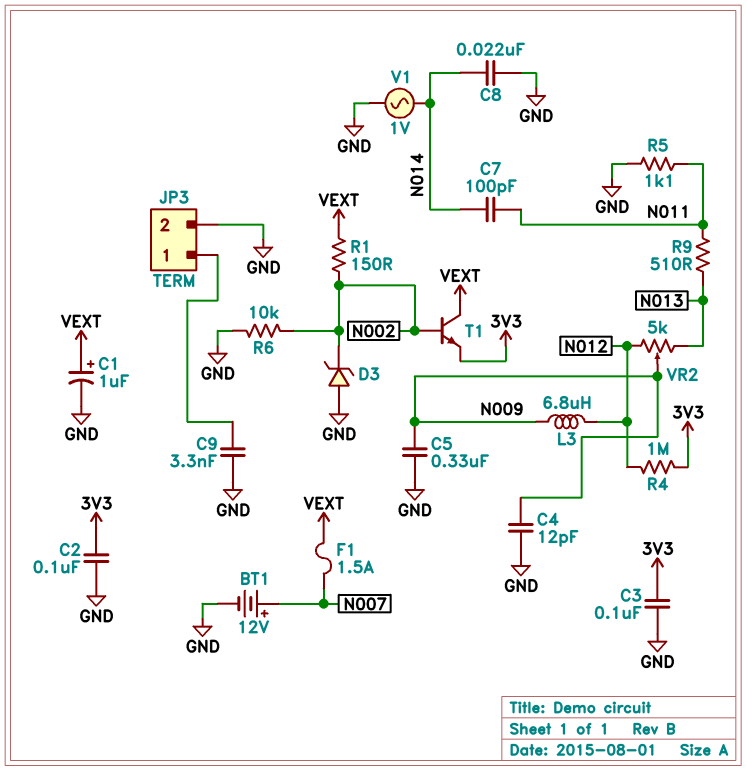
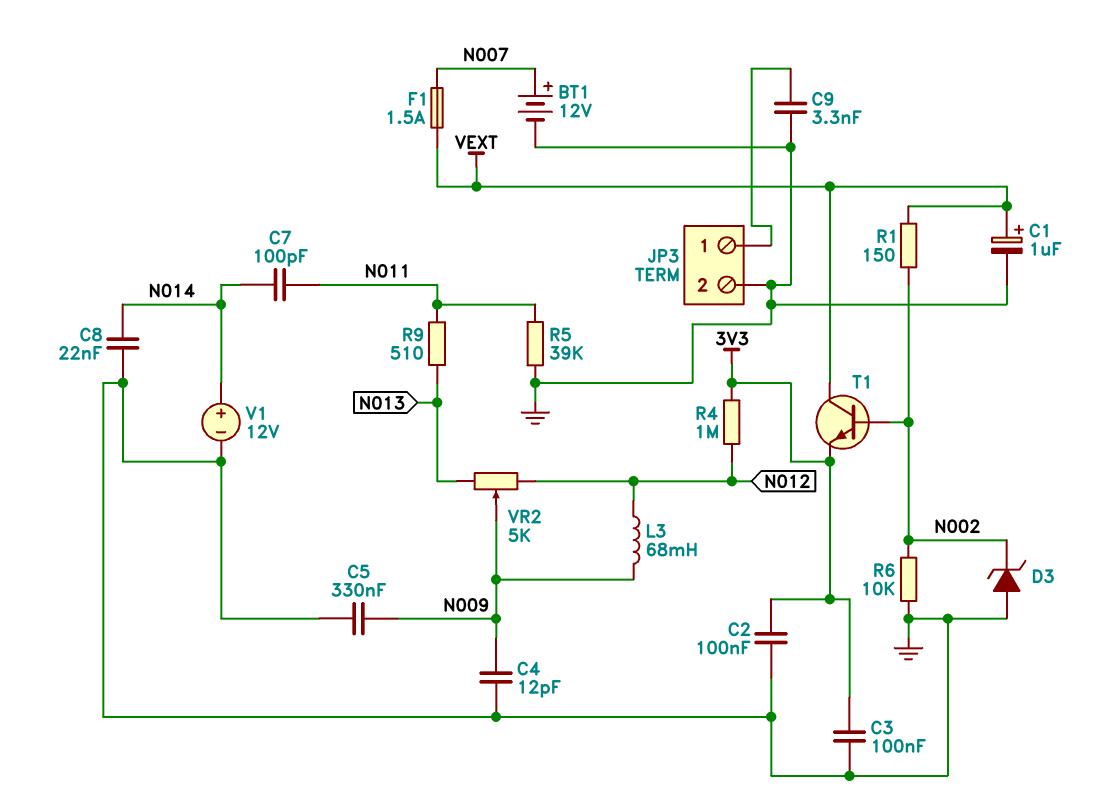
L3: 6.8uH (N009, N012) -> 68mH (N009, N012)
R5: 1.1k (GND, N011) -> 39k (GND, N011)
V1: AC 1V (GND, N014) -> 12V (plus N014, minus GND)

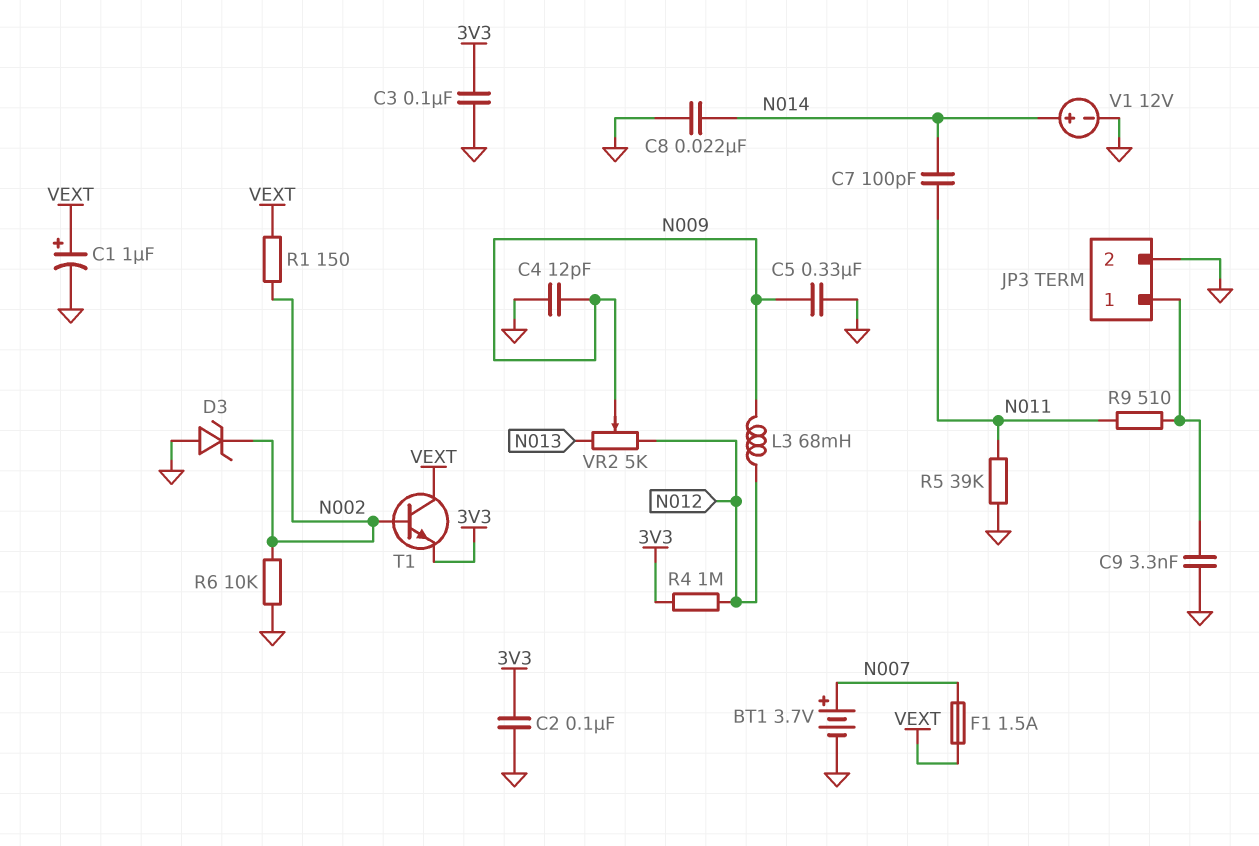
BT1: 12V (plus N007, minus GND) -> 3.7V (plus N007, minus GND)
R9: 510 (N011, N013) -> 510 (JP3/1, N011)

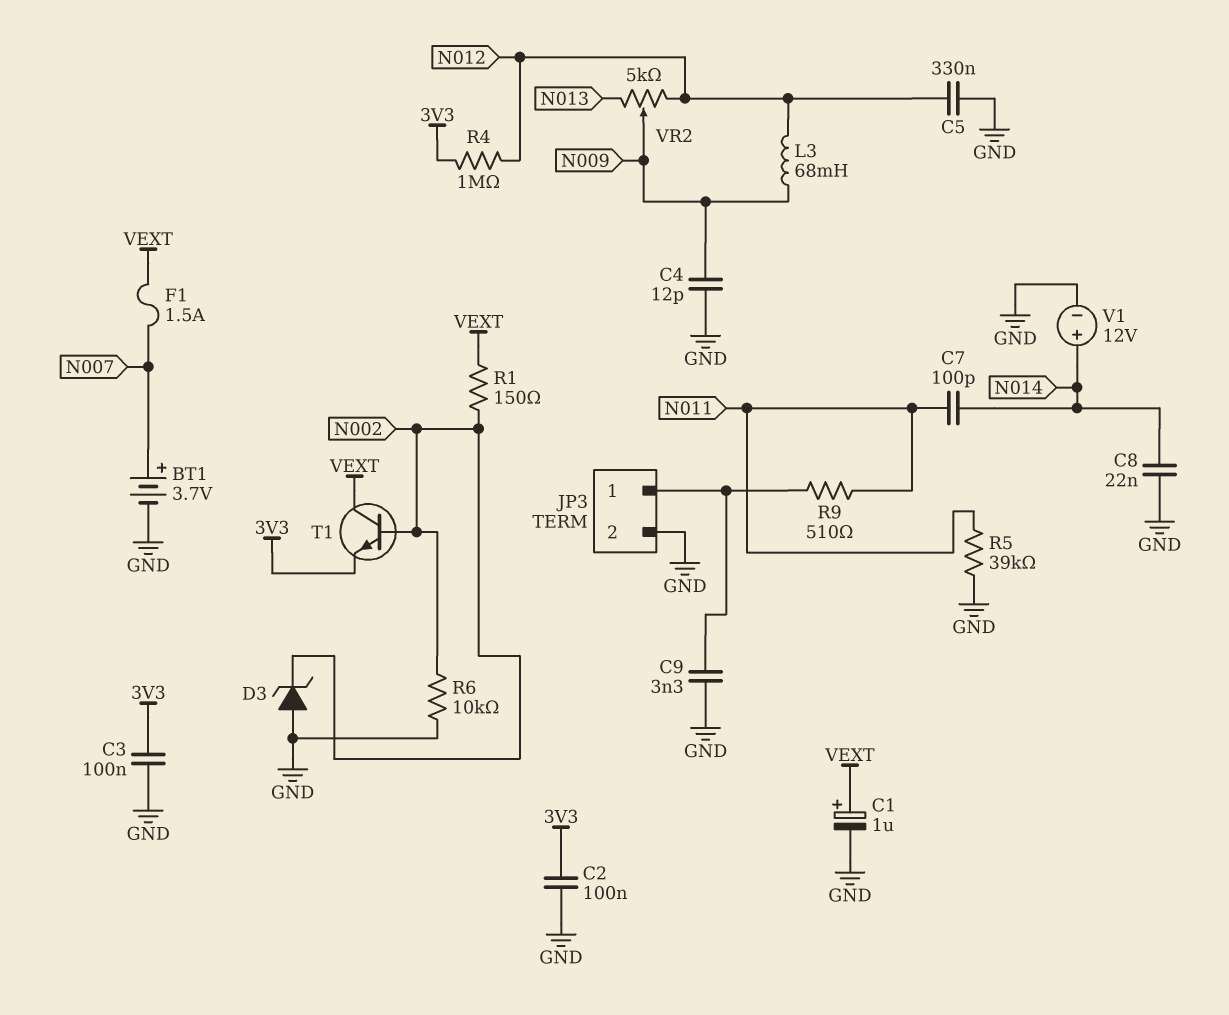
C5: 330nF (GND, N009) -> 330nF (GND, N012)

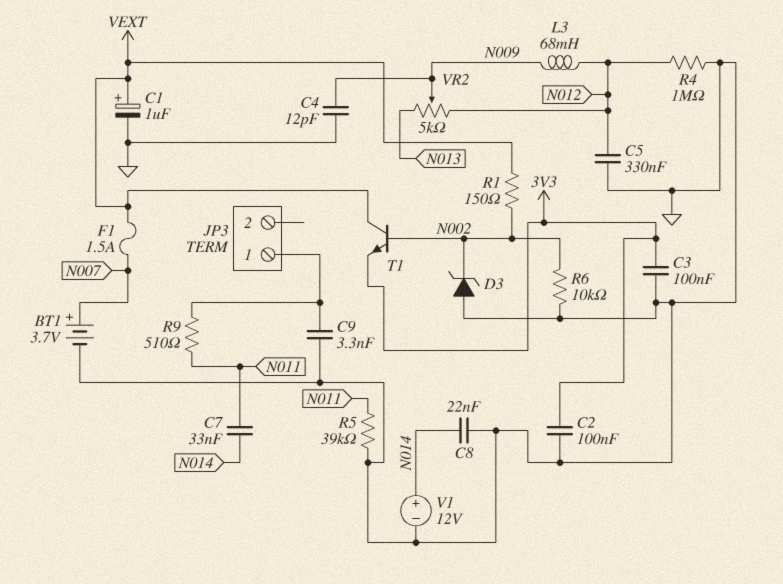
C7: 100pF (N011, N014) -> 33nF (N011, N014)
JP3 pin 2: GND -> none
R4: 1M (3V3, N012) -> 1M (GND, N012)

